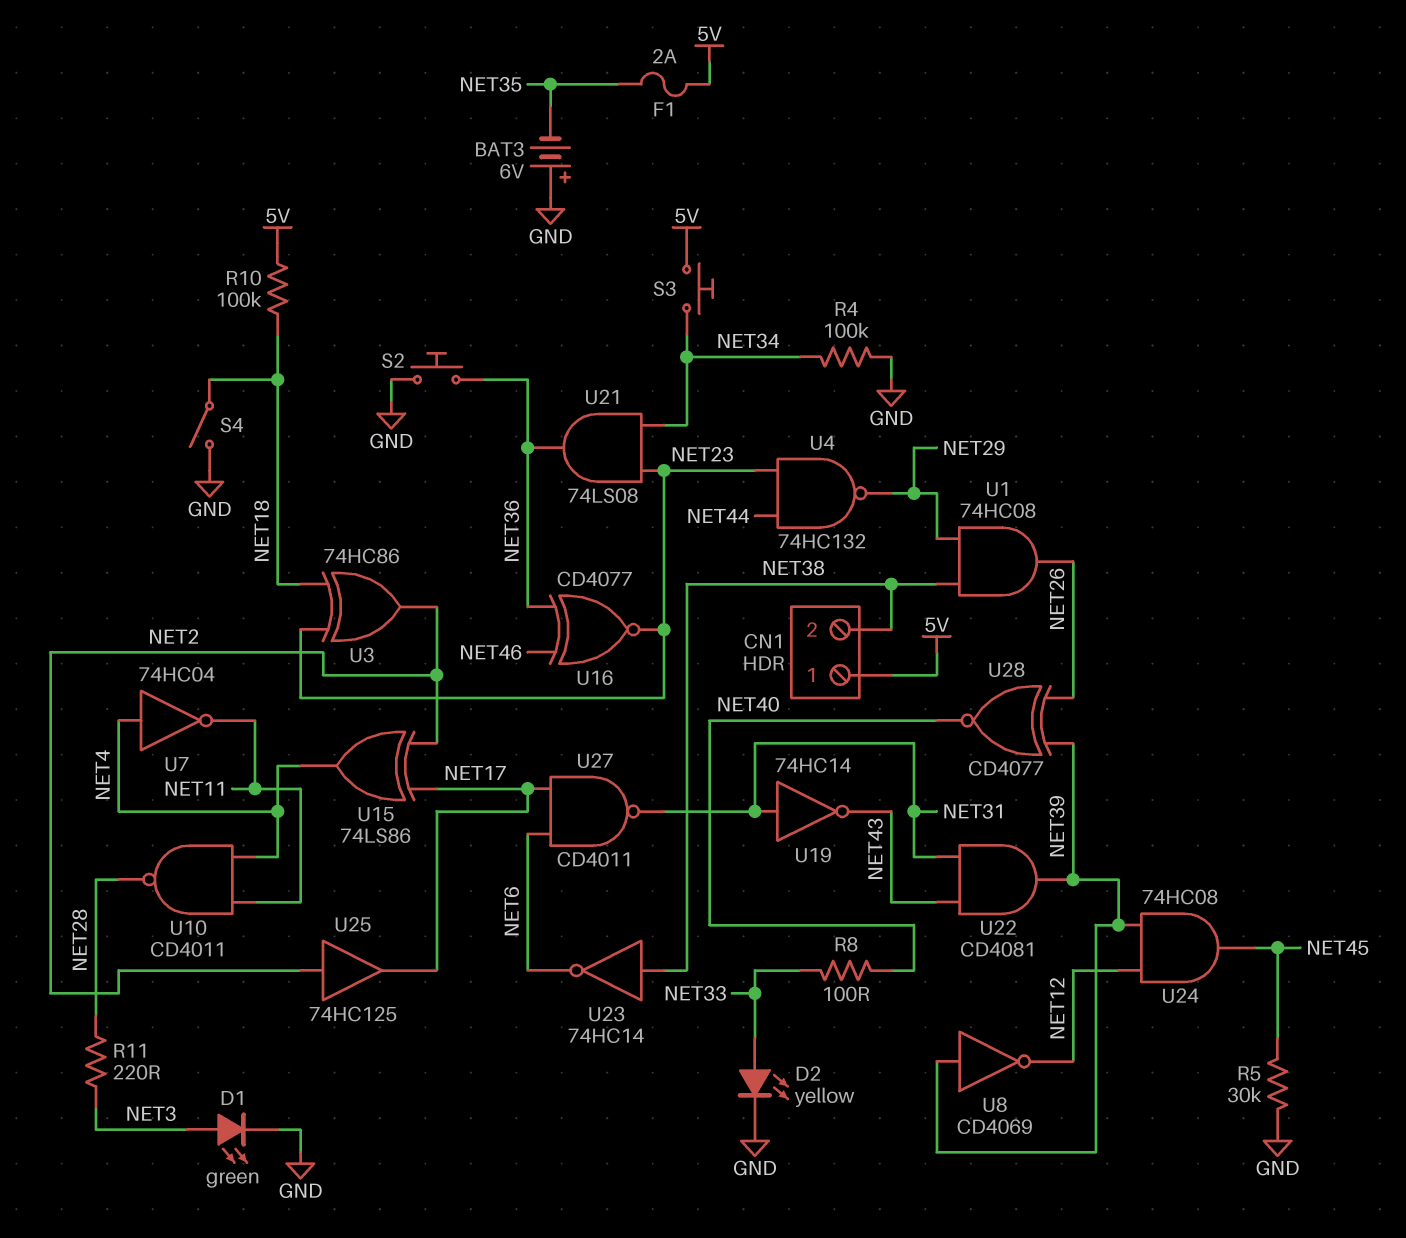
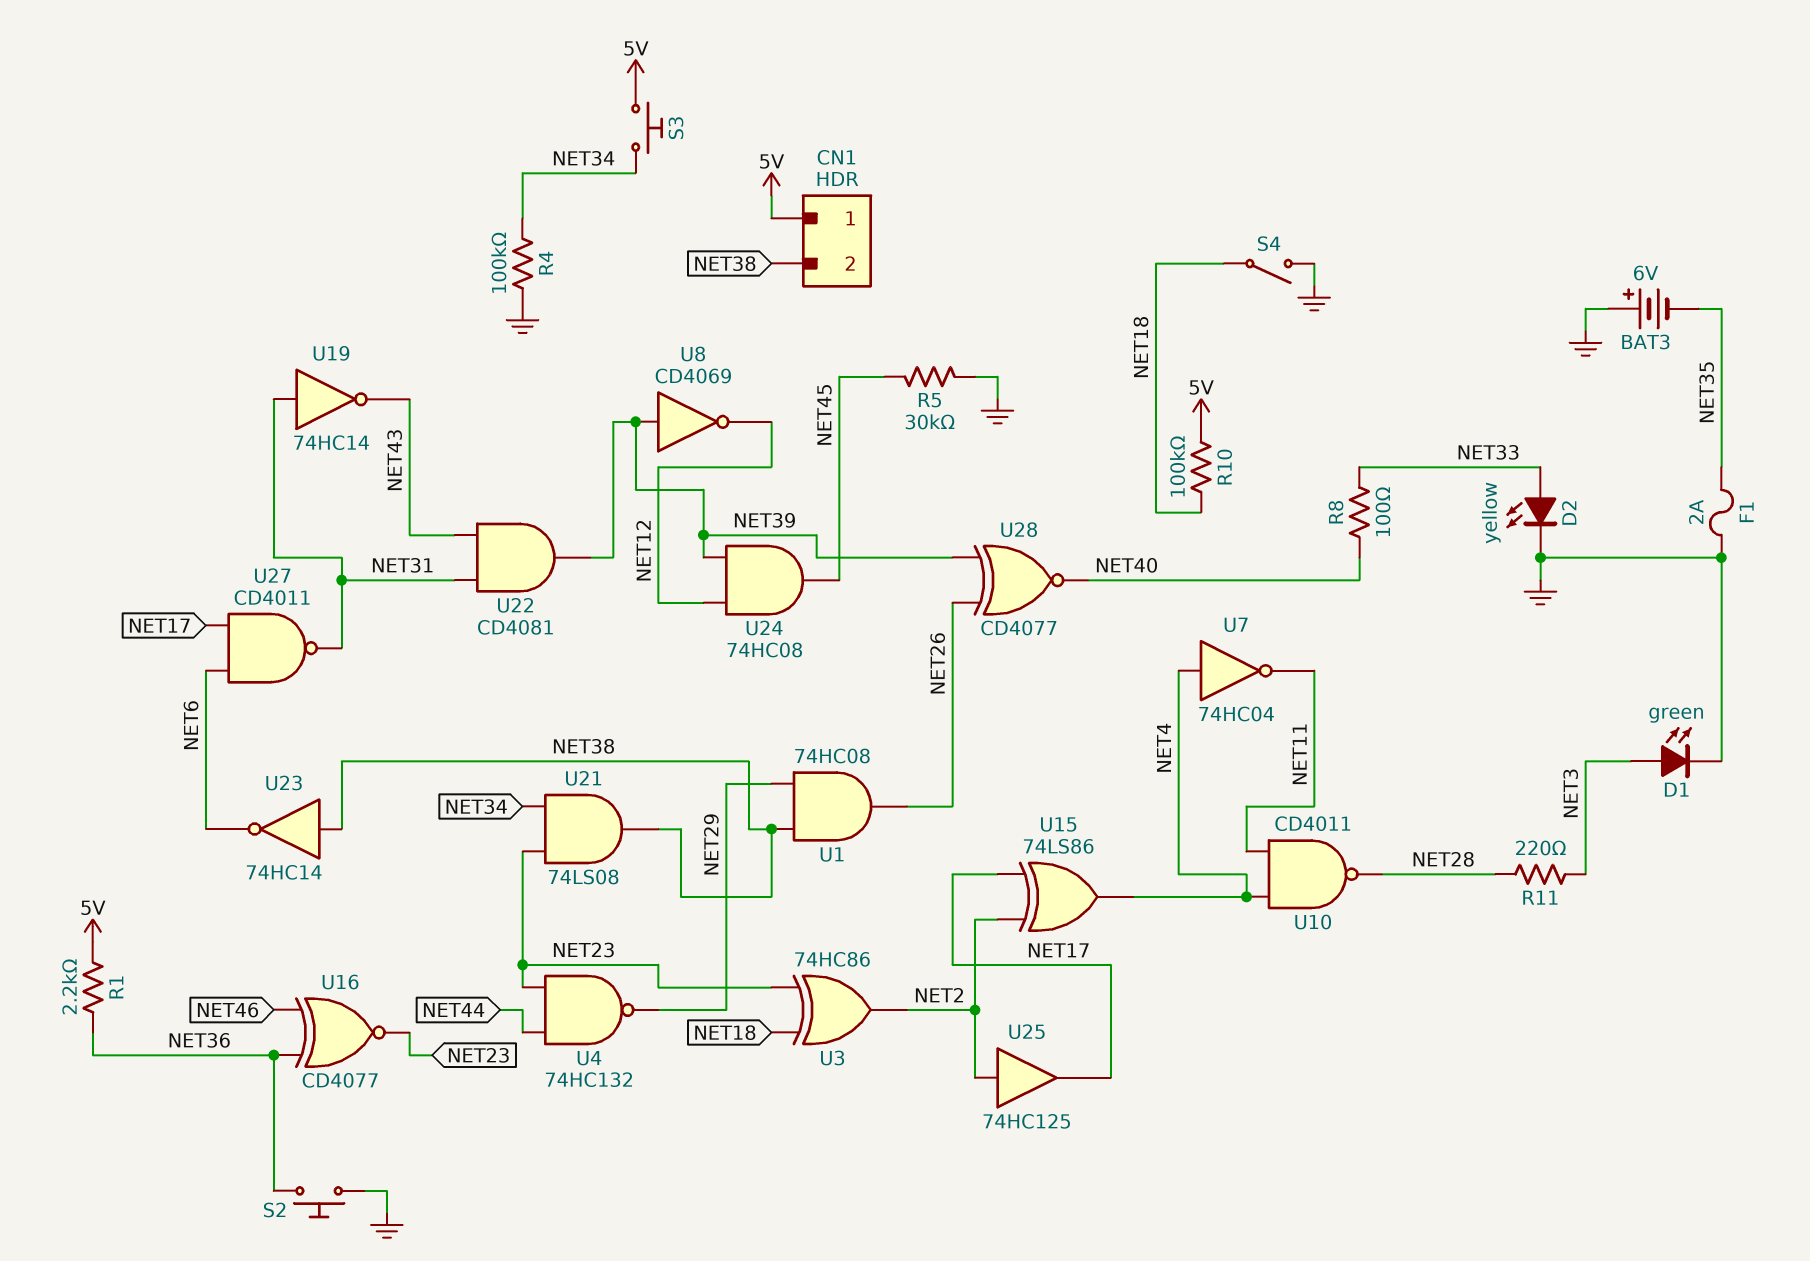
F1: 2A (5V, NET35) -> 2A (GND, NET35)
R1: none -> 2.2k (5V, NET36)
U21: AND 74LS08 (in NET23, in NET34, out NET36) -> AND 74LS08 (in NET23, in NET34, out NET38)

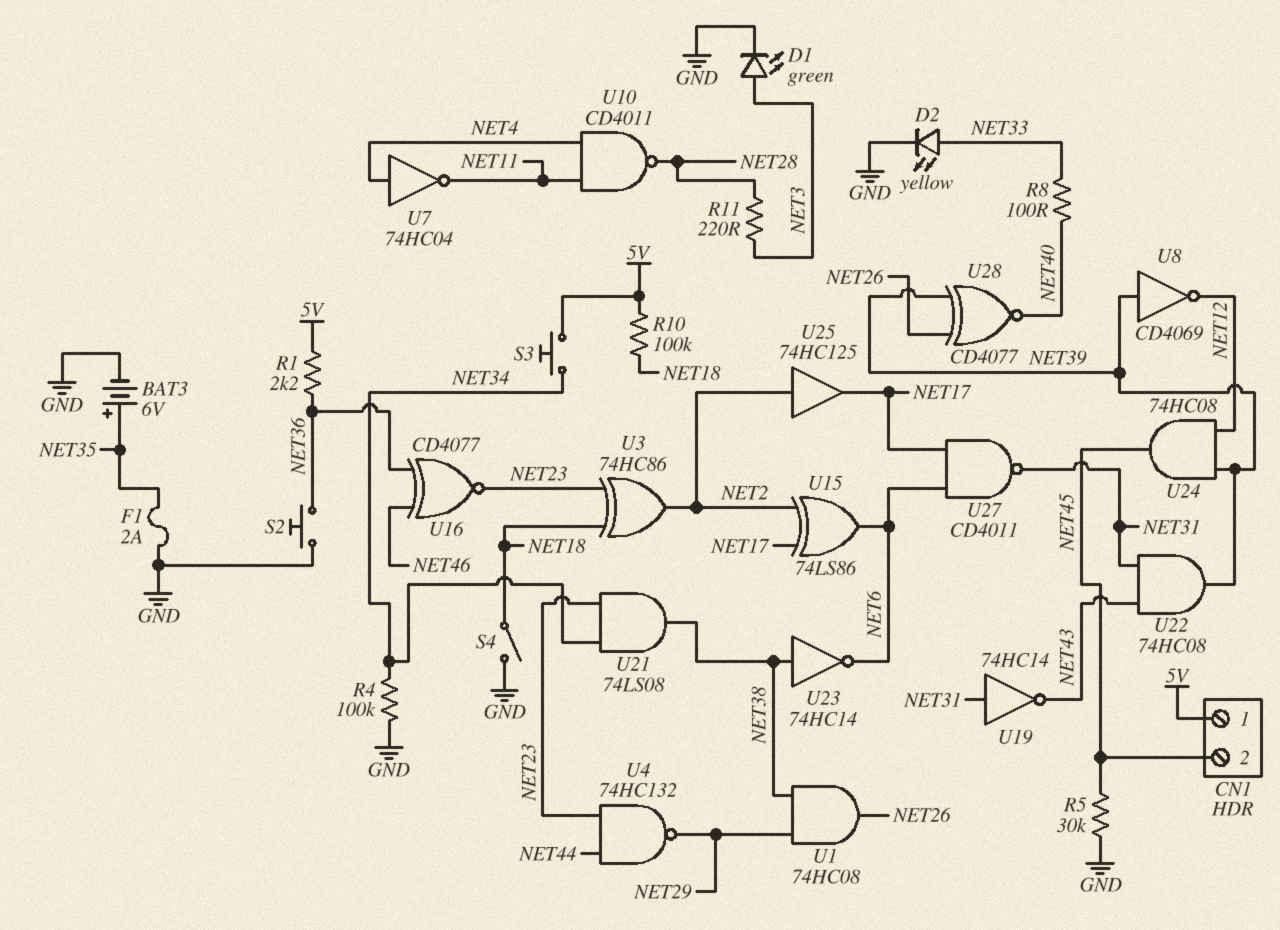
BAT3: 6V (plus GND, minus NET35) -> 6V (plus NET35, minus GND)
CN1 pin 2: NET38 -> NET45
U15: XOR 74LS86 (in NET2, in NET17, out NET4) -> XOR 74LS86 (in NET2, in NET17, out NET6)
U22: AND CD4081 (in NET31, in NET43, out NET39) -> AND 74HC08 (in NET31, in NET43, out NET39)

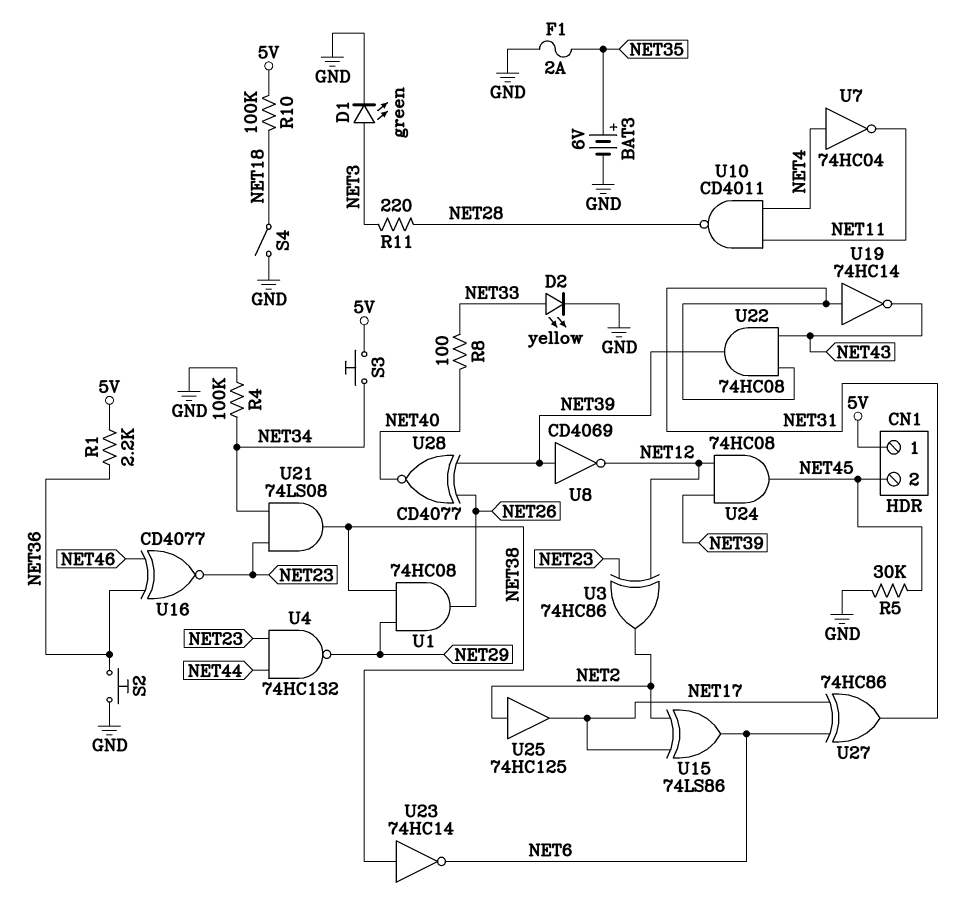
U3: XOR 74HC86 (in NET18, in NET23, out NET2) -> XOR 74HC86 (in NET12, in NET23, out NET2)
U27: NAND CD4011 (in NET6, in NET17, out NET31) -> XOR 74HC86 (in NET6, in NET17, out NET31)

